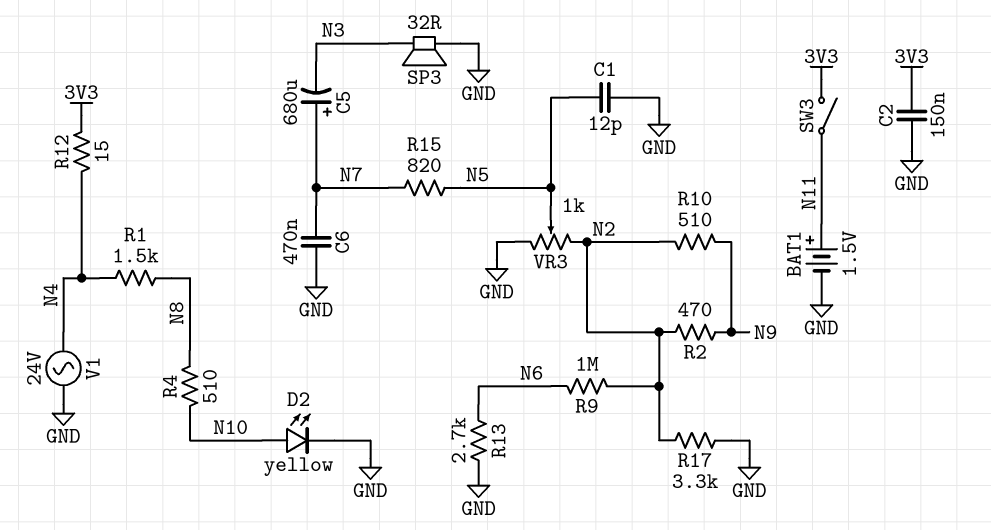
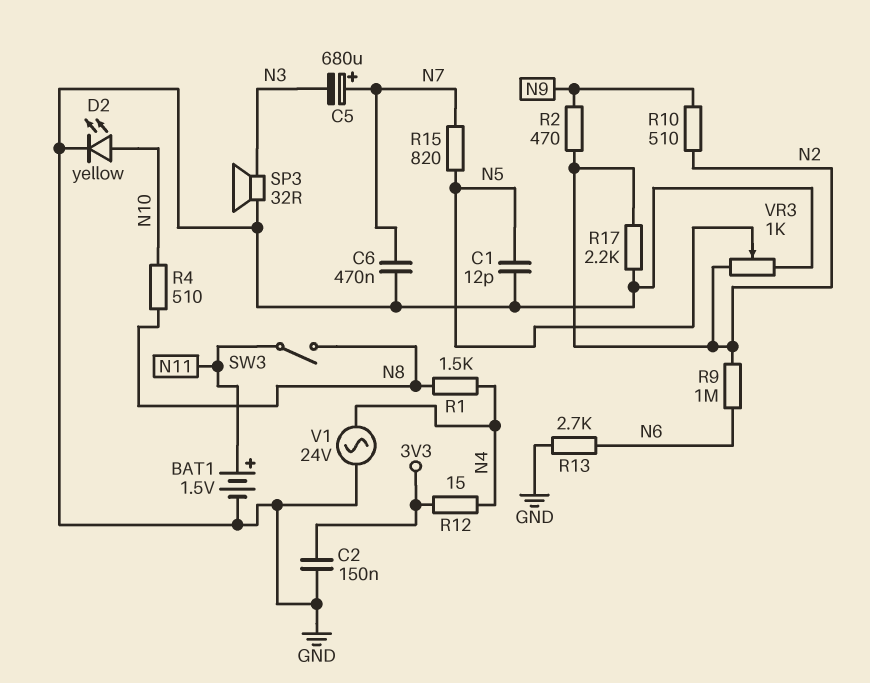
R17: 3.3k (GND, N2) -> 2.2k (GND, N2)
SW3: switch (3V3, N11) -> switch (N8, N11)

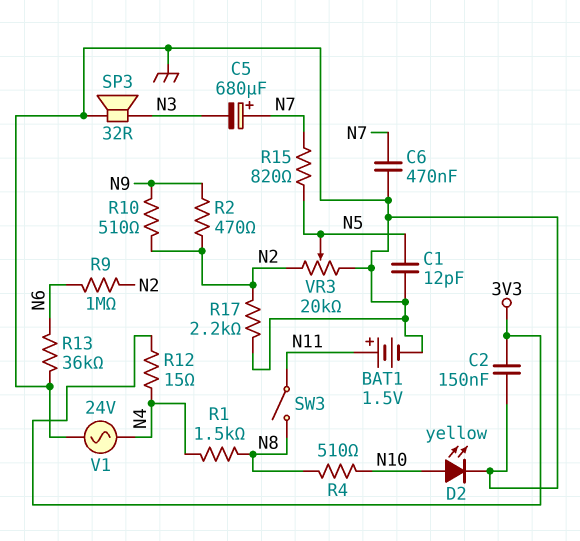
R13: 2.7k (GND, N6) -> 36k (GND, N6)
VR3: 1k (GND, N2, wiper N5) -> 20k (GND, N2, wiper N5)

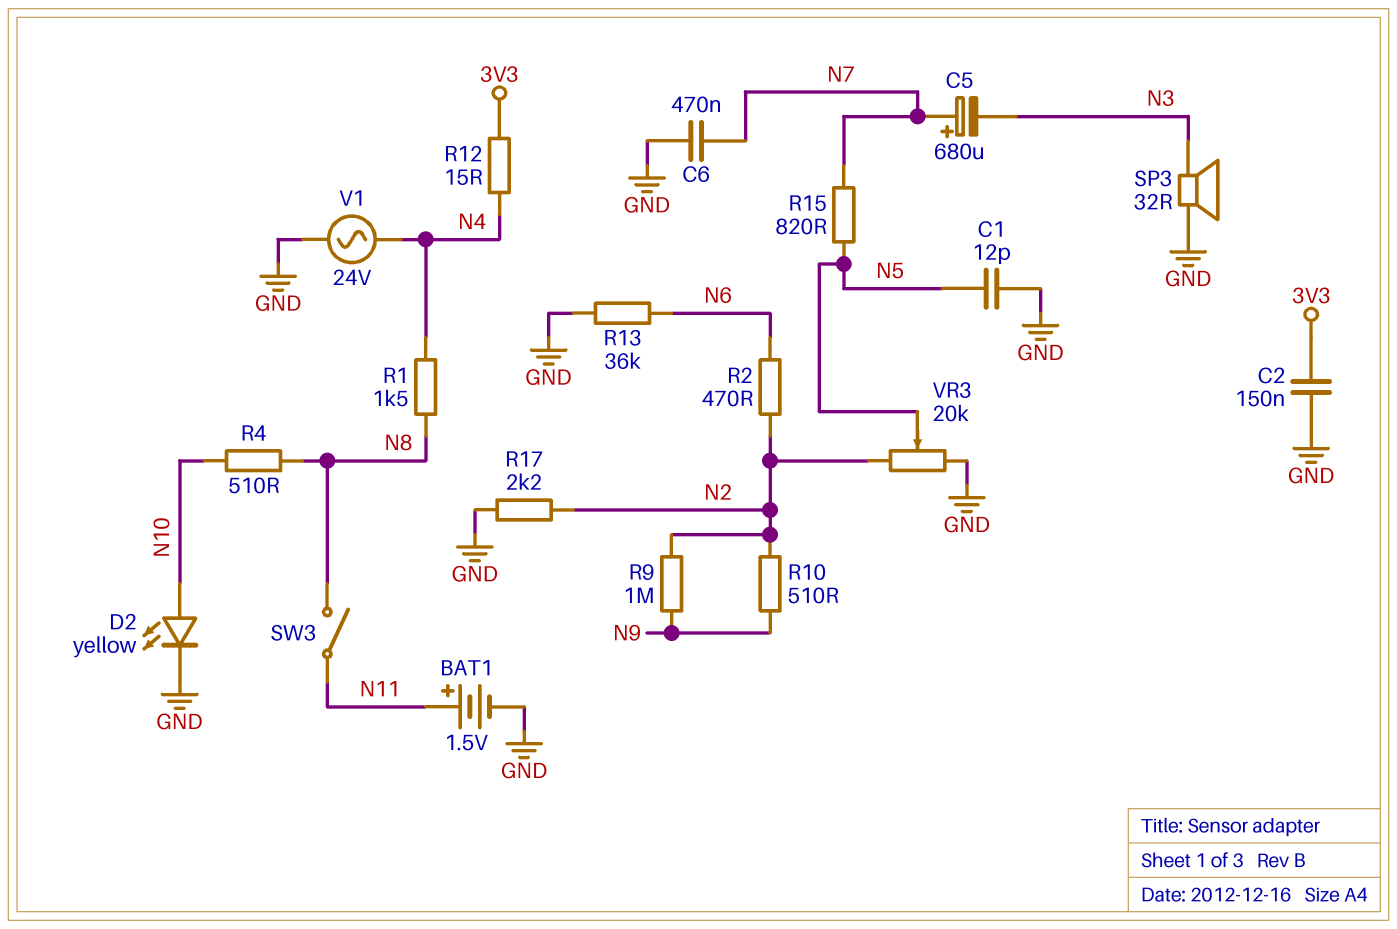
R2: 470 (N2, N9) -> 470 (N2, N6)
R9: 1M (N2, N6) -> 1M (N2, N9)

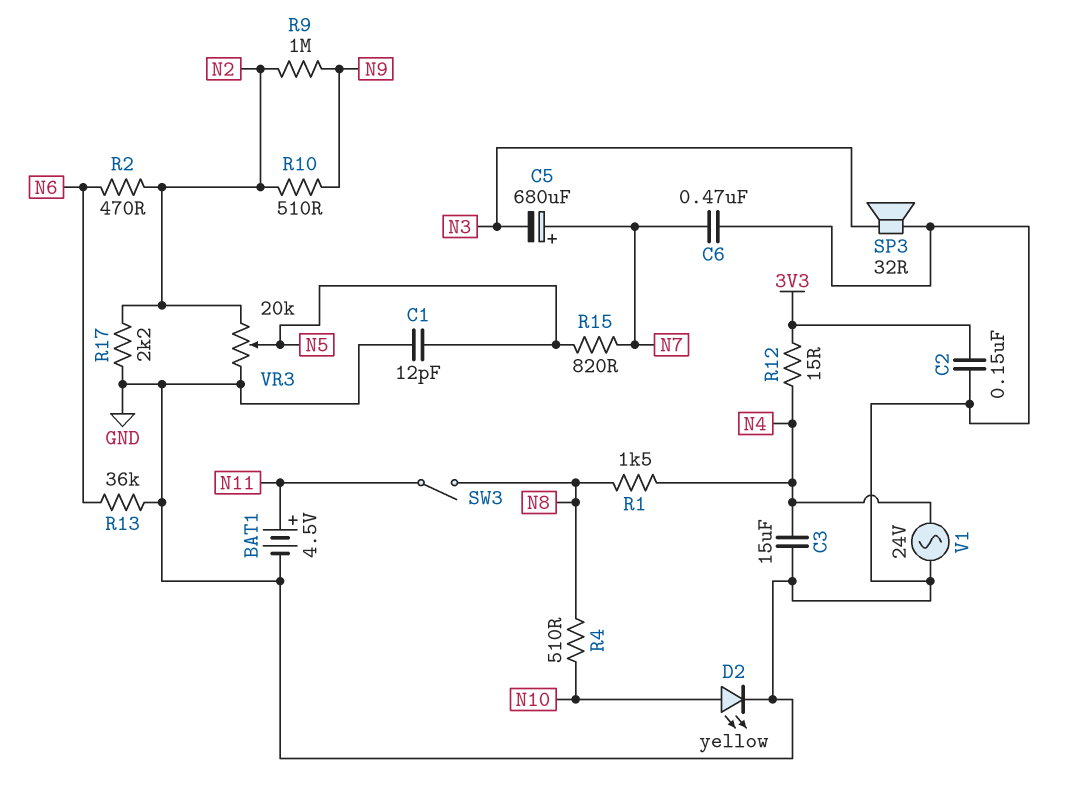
BAT1: 1.5V (plus N11, minus GND) -> 4.5V (plus N11, minus GND)
C3: none -> 15uF (GND, N4)

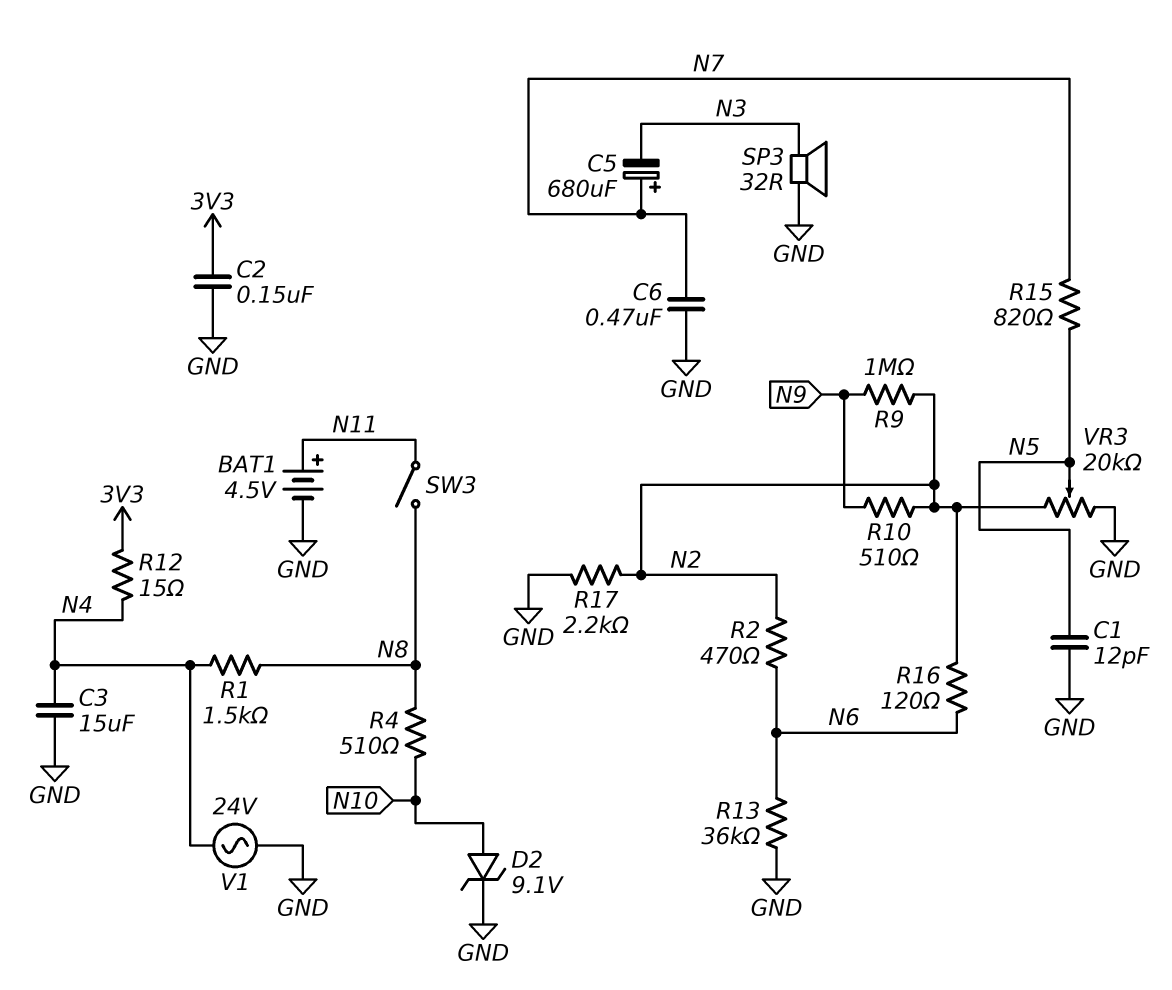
D2: LED yellow (A N10, K GND) -> zener 9.1V (A N10, K GND)
R16: none -> 120 (N2, N6)

